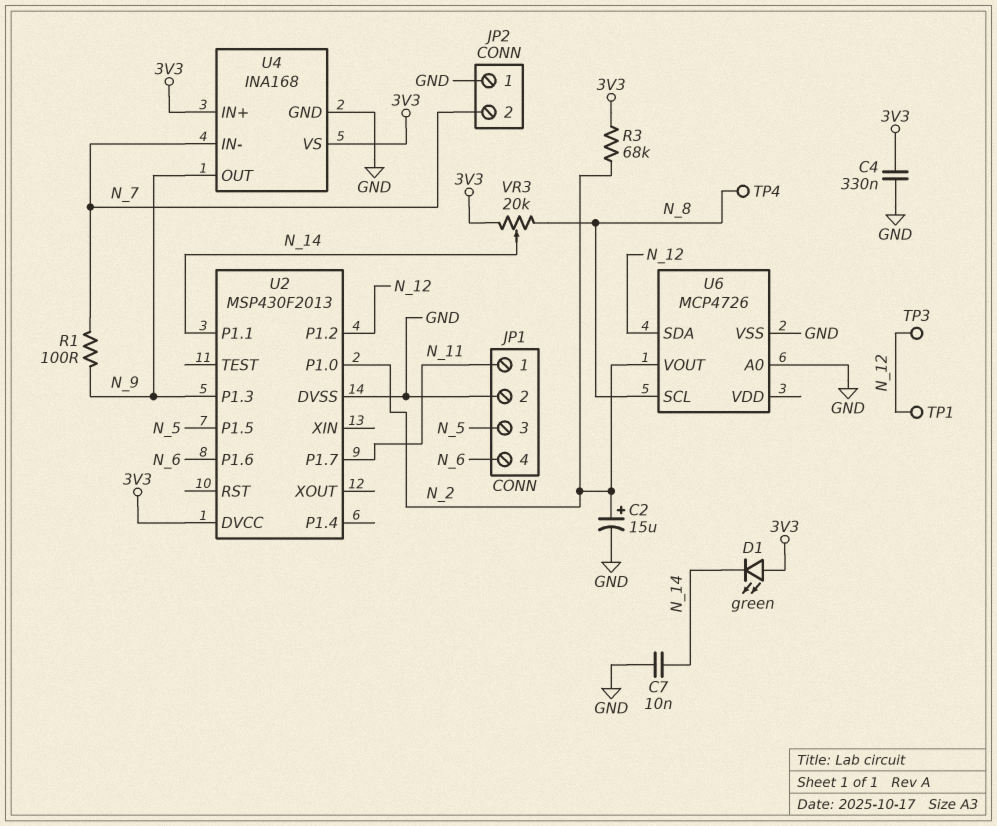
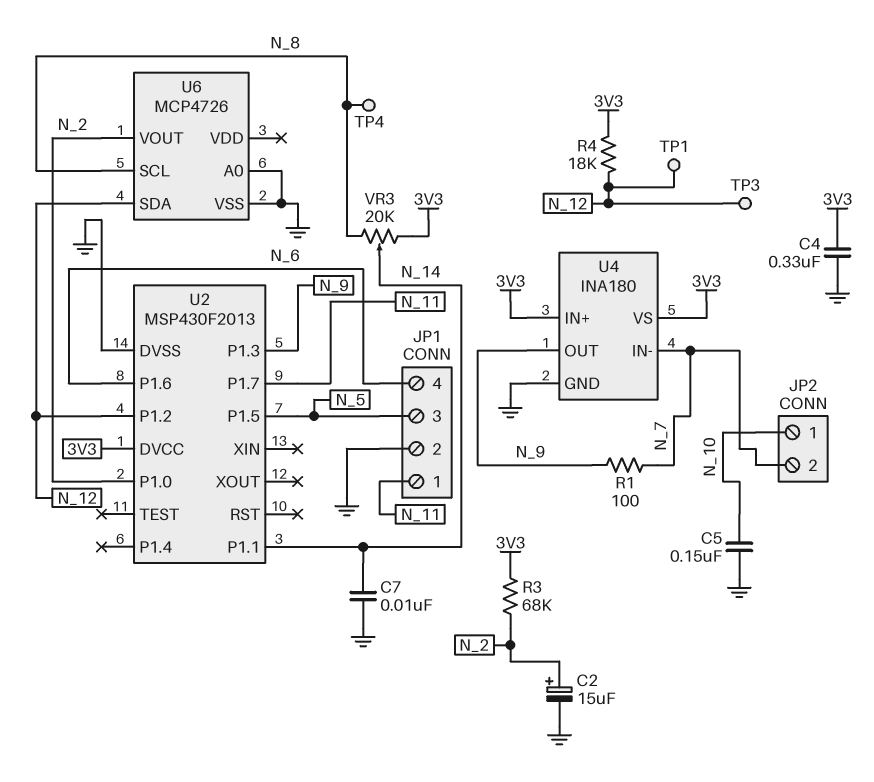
C5: none -> 150nF (GND, N_10)
D1: LED green (A 3V3, K N_14) -> none
JP2 pin 1: GND -> N_10
R4: none -> 18k (3V3, N_12)
U4: INA168 -> INA180

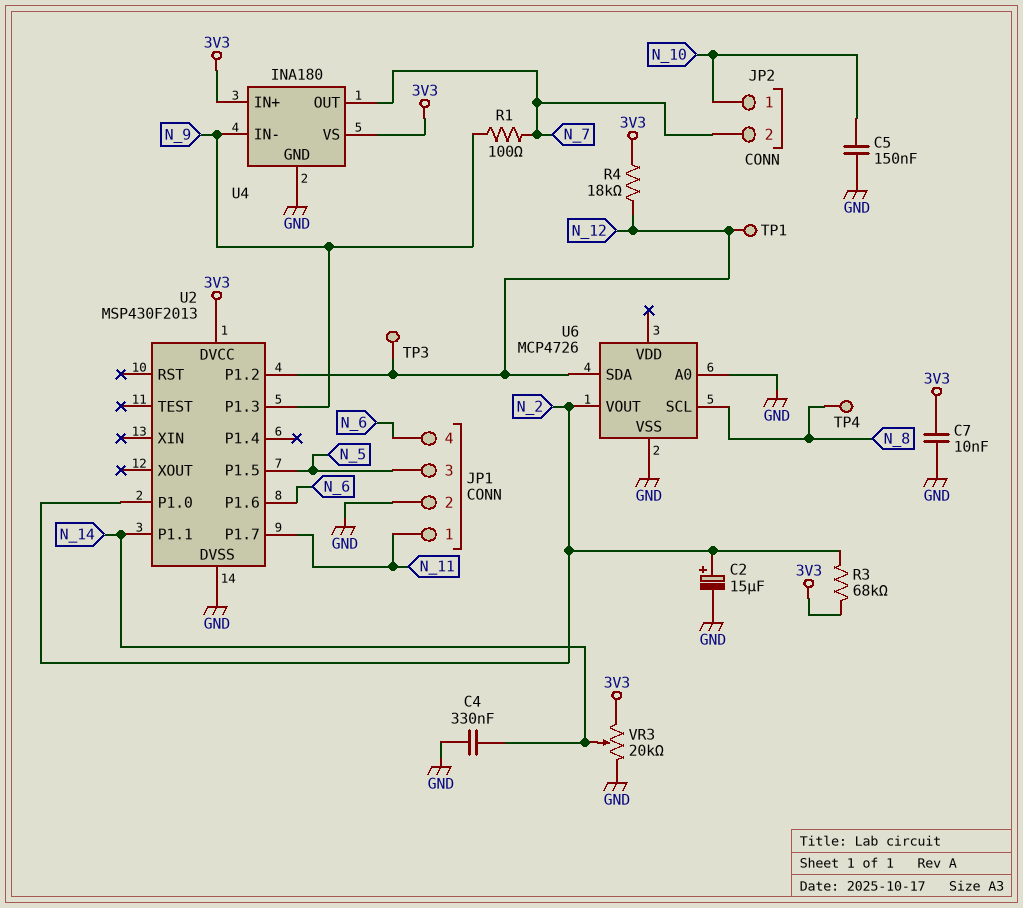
C4: 330nF (3V3, GND) -> 330nF (GND, N_14)
C7: 10nF (GND, N_14) -> 10nF (3V3, GND)
U4 pin IN-: N_7 -> N_9
U4 pin OUT: N_9 -> N_7
VR3: 20k (3V3, N_8, wiper N_14) -> 20k (3V3, GND, wiper N_14)

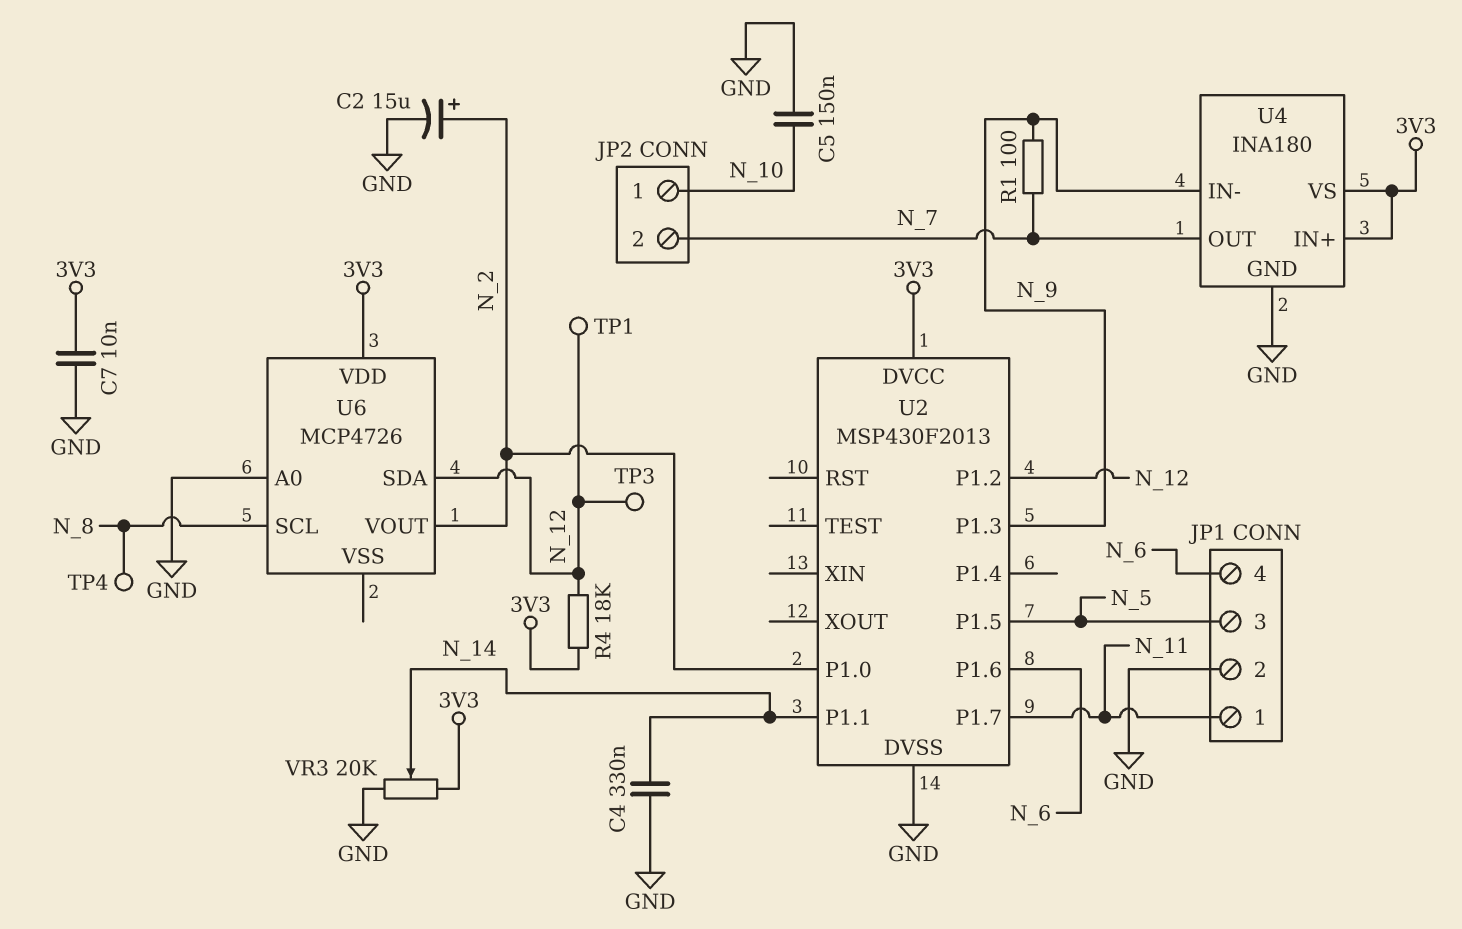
R3: 68k (3V3, N_2) -> none
U6 pin VDD: none -> 3V3
U6 pin VSS: GND -> none

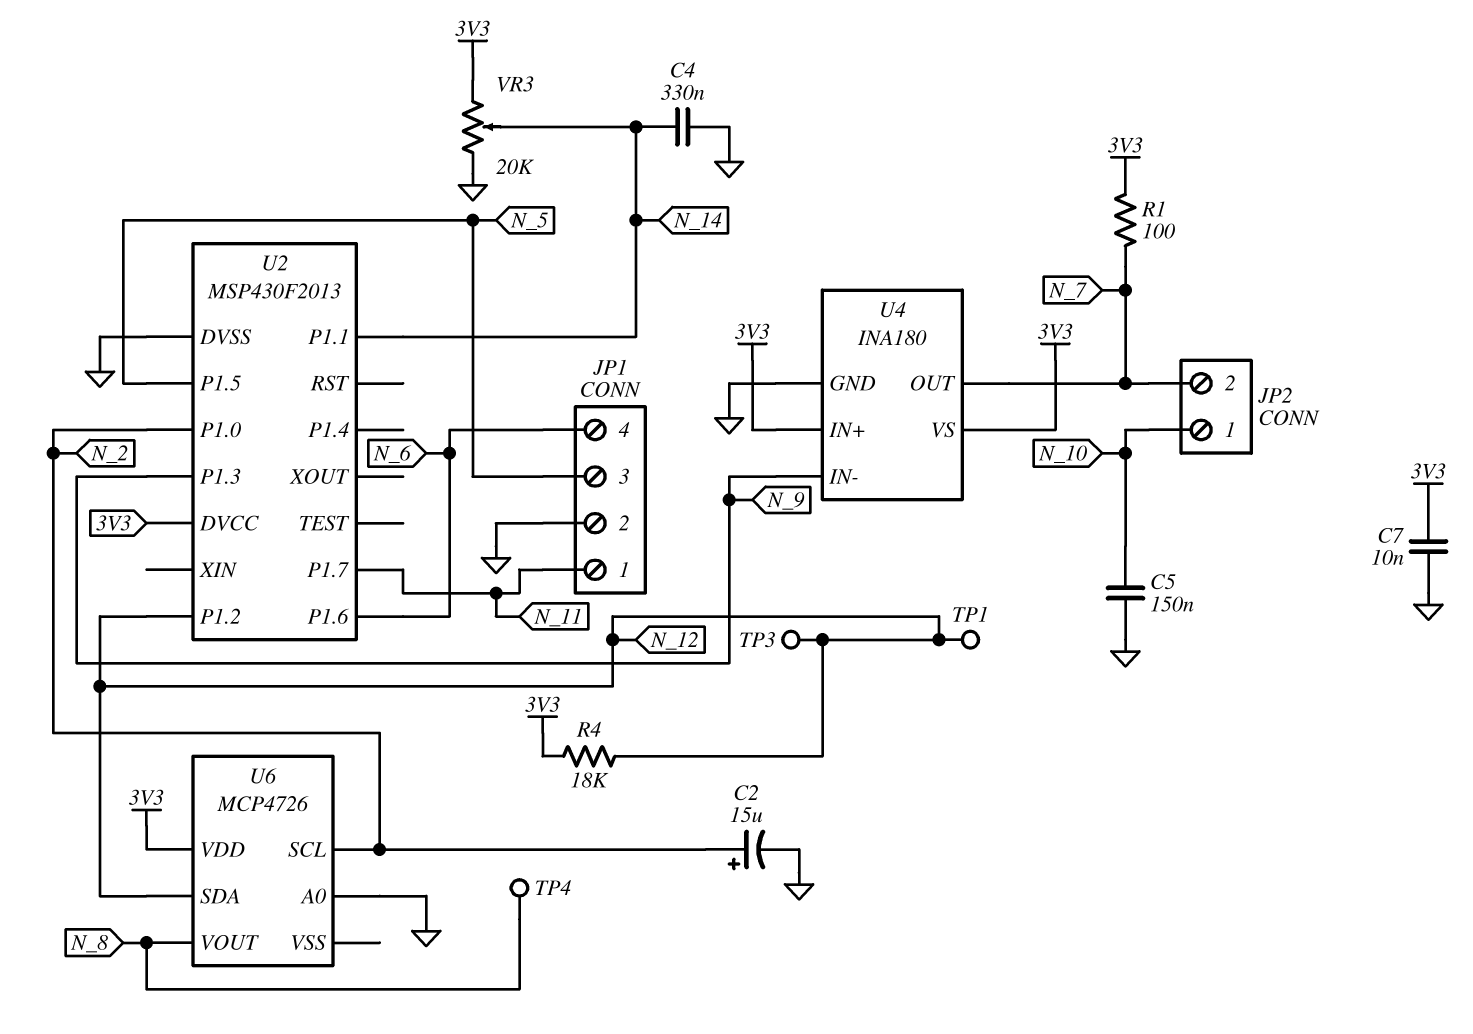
R1: 100 (N_7, N_9) -> 100 (3V3, N_7)
U6 pin SCL: N_8 -> N_2
U6 pin VOUT: N_2 -> N_8

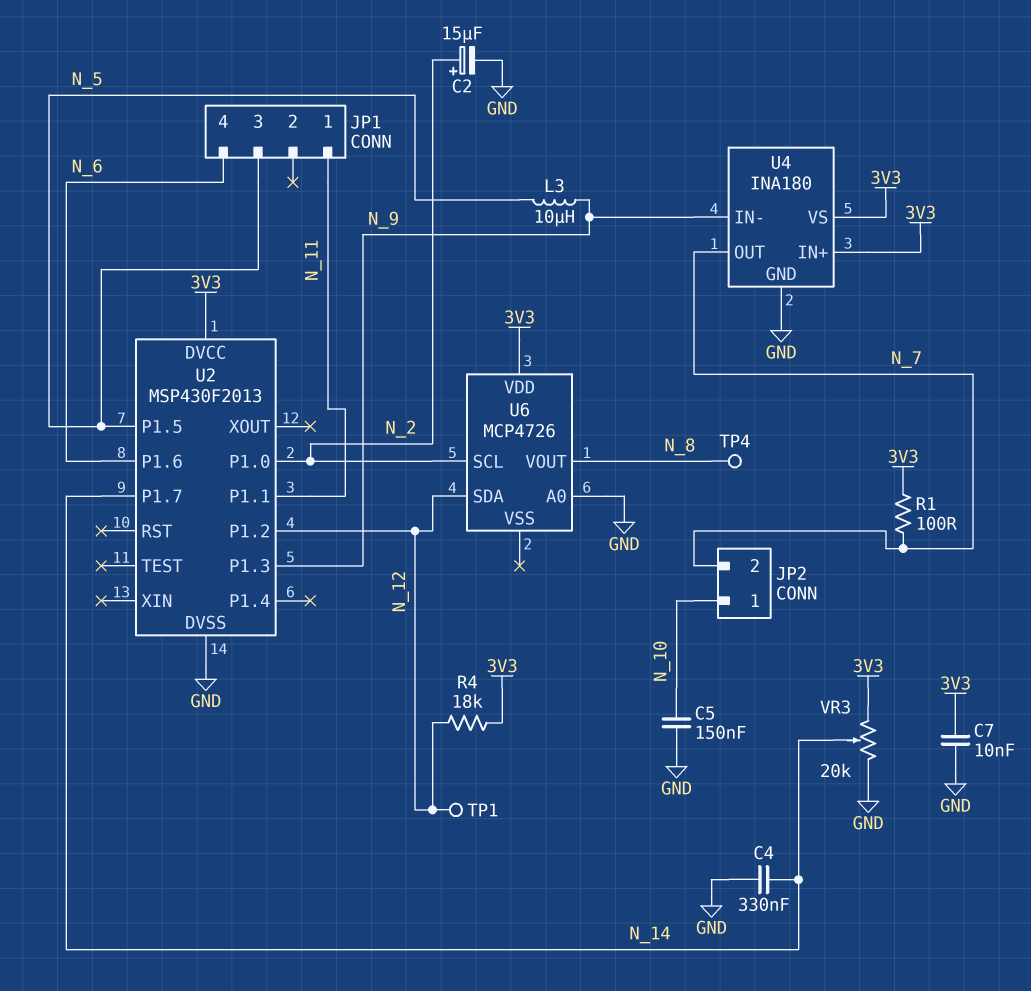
JP1 pin 2: GND -> none
L3: none -> 10uH (N_5, N_9)
TP3: test point (N_12) -> none
U2 pin P1.1: N_14 -> N_11
U2 pin P1.7: N_11 -> N_14

